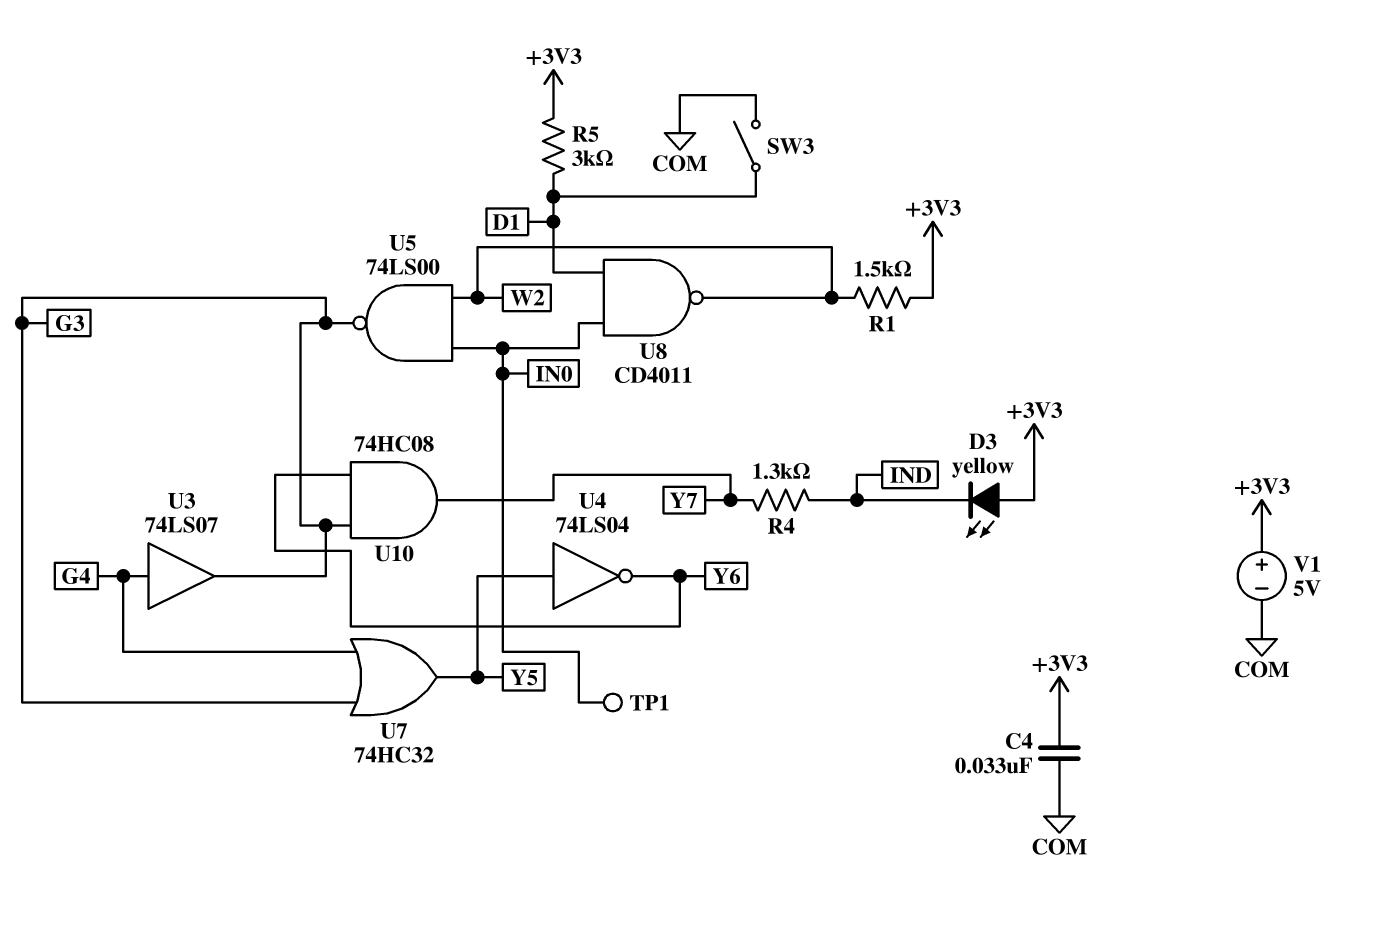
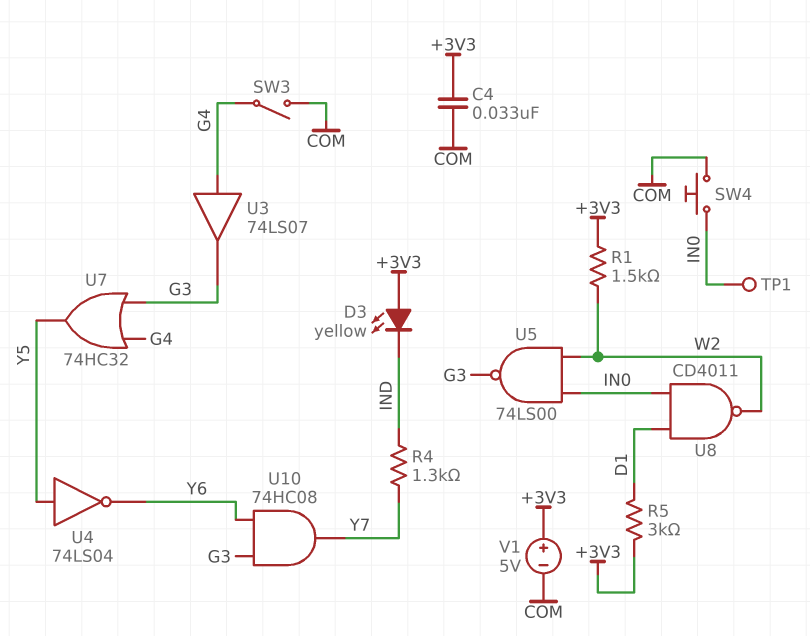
SW3: switch (COM, D1) -> switch (COM, G4)
SW4: none -> button (COM, IN0)

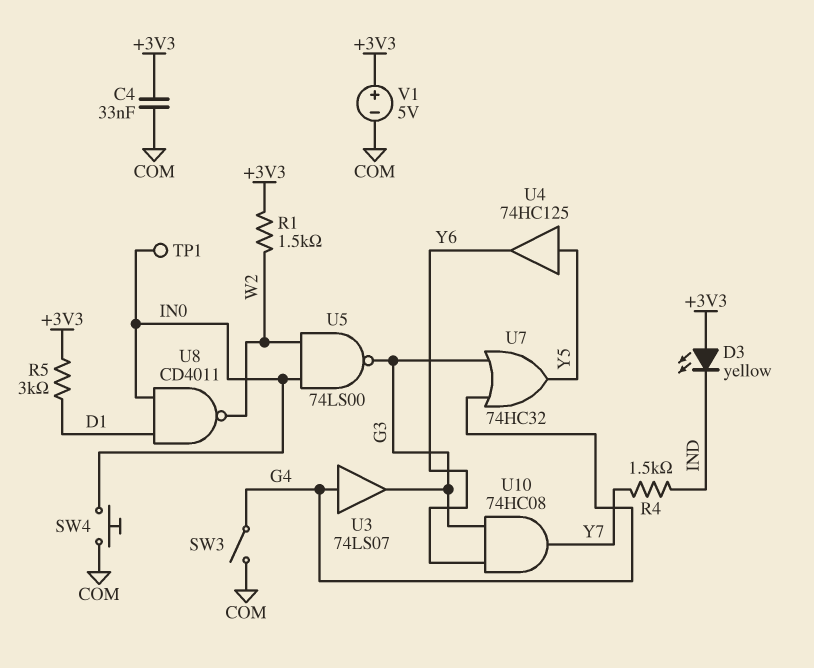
R4: 1.3k (IND, Y7) -> 1.5k (IND, Y7)
U4: NOT 74LS04 (in Y5, out Y6) -> buffer 74HC125 (in Y5, out Y6)

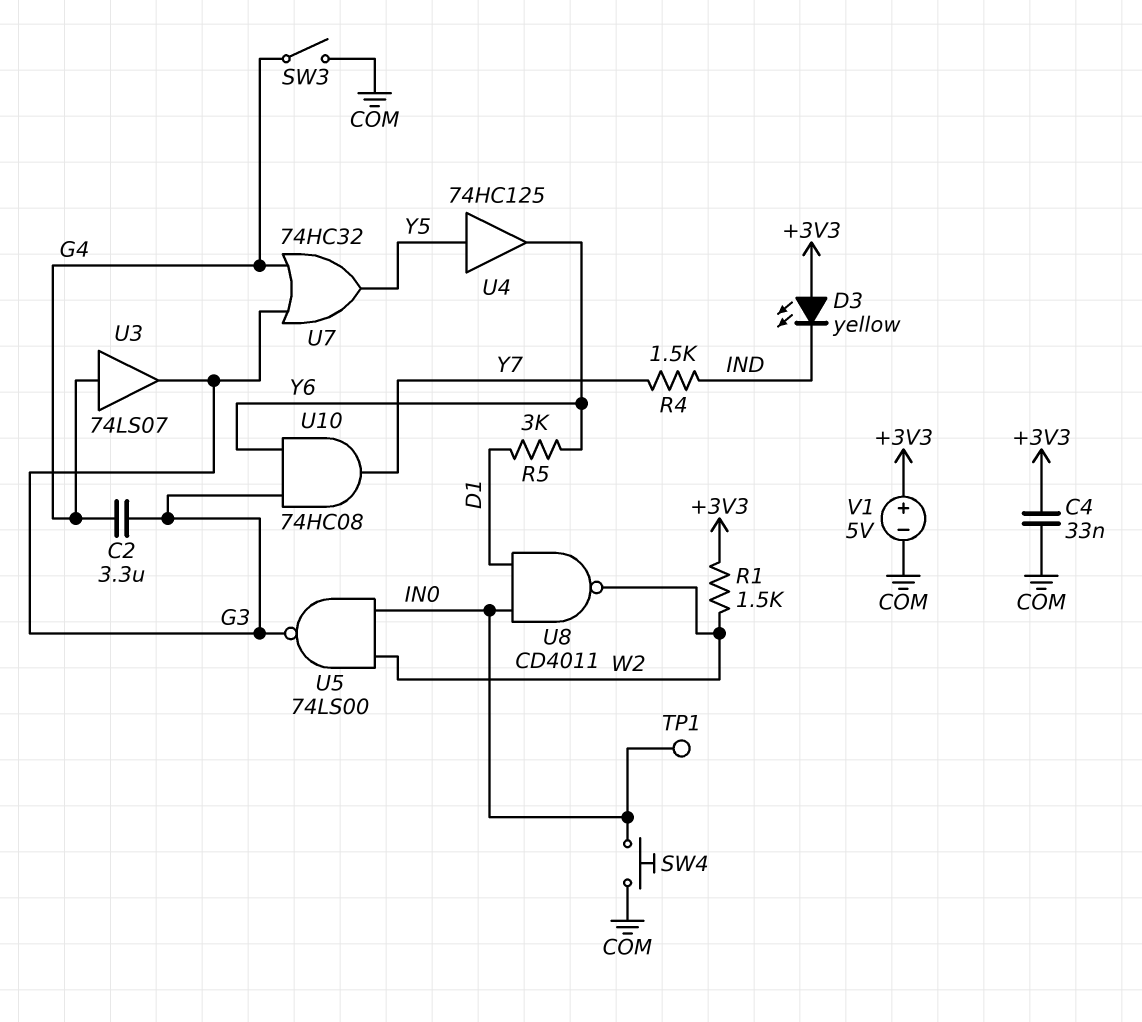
C2: none -> 3.3uF (G3, G4)
R5: 3k (+3V3, D1) -> 3k (D1, Y6)

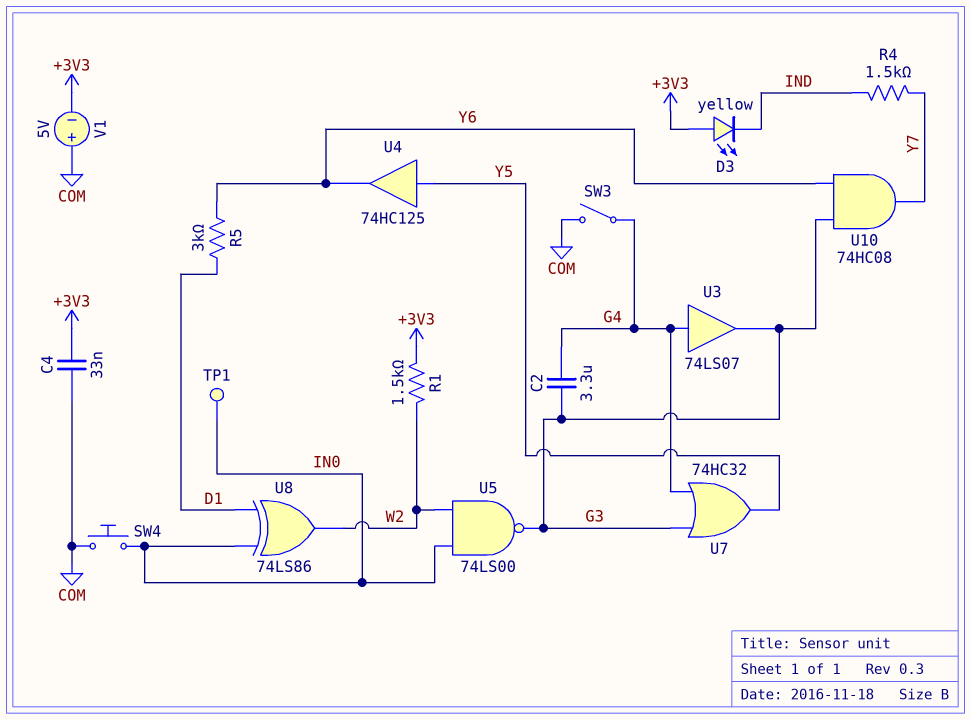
U8: NAND CD4011 (in D1, in IN0, out W2) -> XOR 74LS86 (in D1, in IN0, out W2)
V1: 5V (plus +3V3, minus COM) -> 5V (plus COM, minus +3V3)

